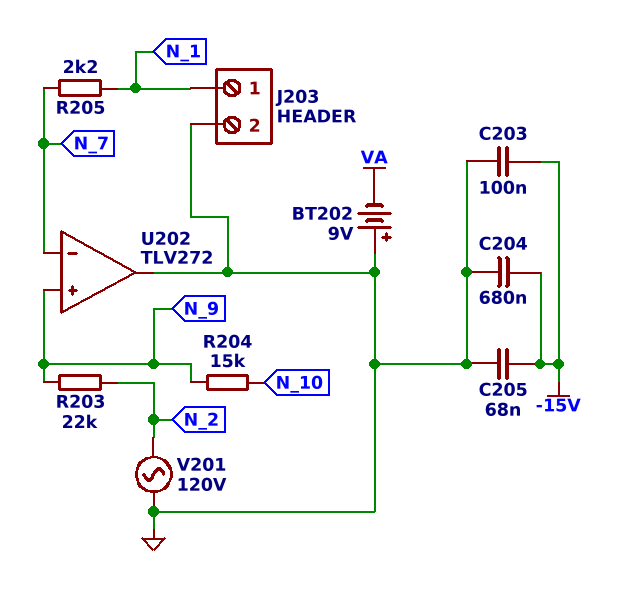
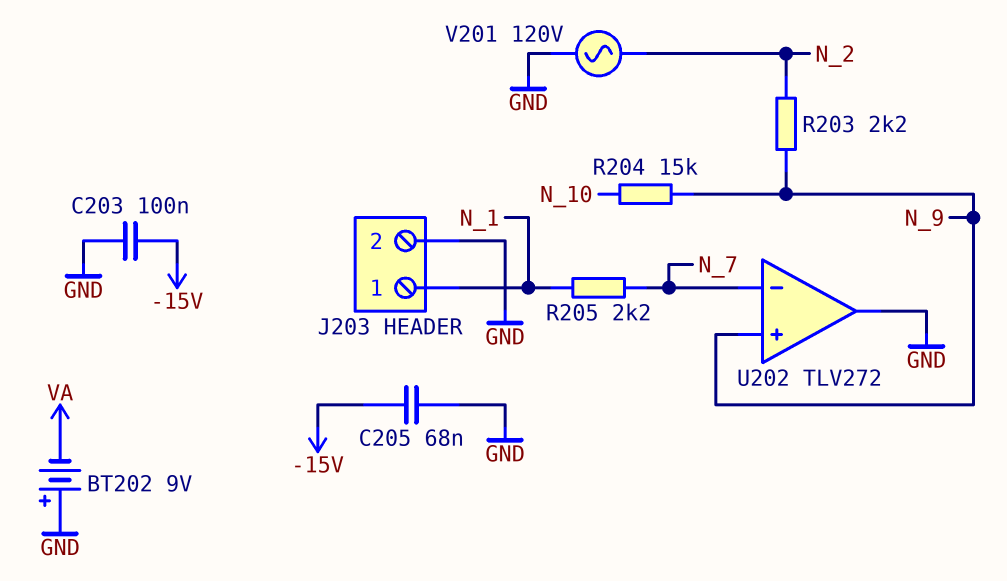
C204: 680nF (-15V, GND) -> none
R203: 22k (N_2, N_9) -> 2.2k (N_2, N_9)

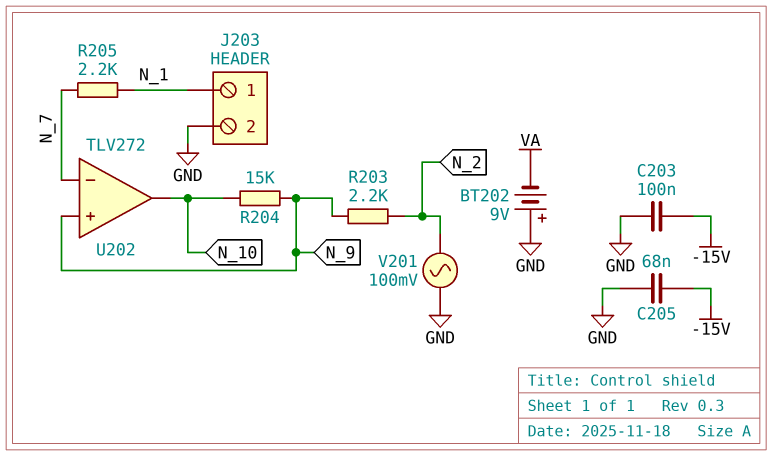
U202 pin out: GND -> N_10
V201: AC 120V (GND, N_2) -> AC 100mV (GND, N_2)

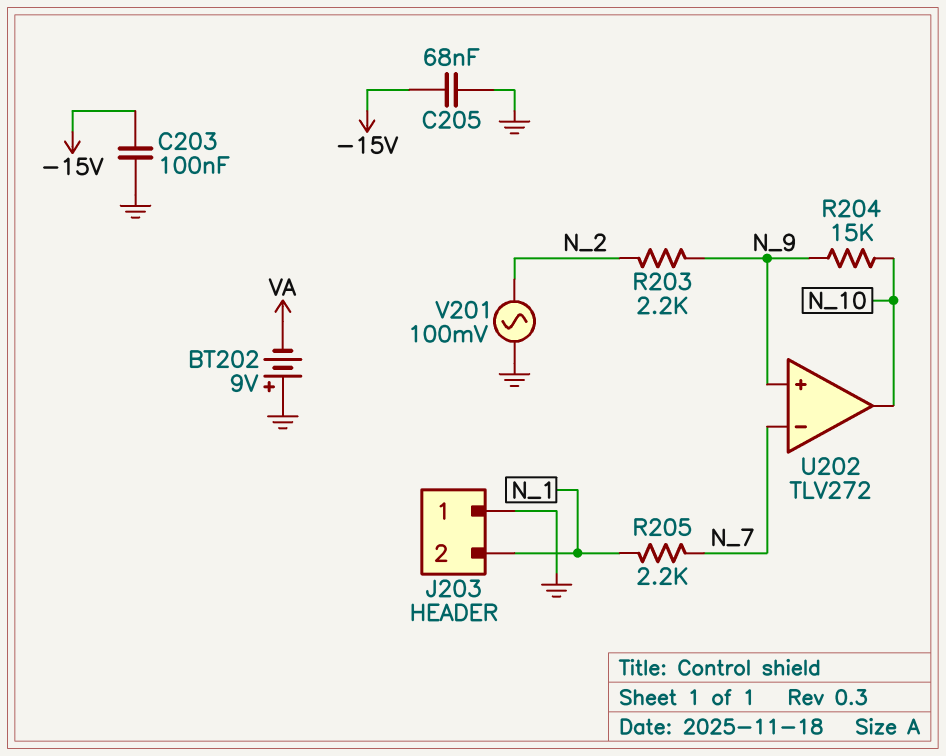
J203 pin 1: N_1 -> GND
J203 pin 2: GND -> N_1

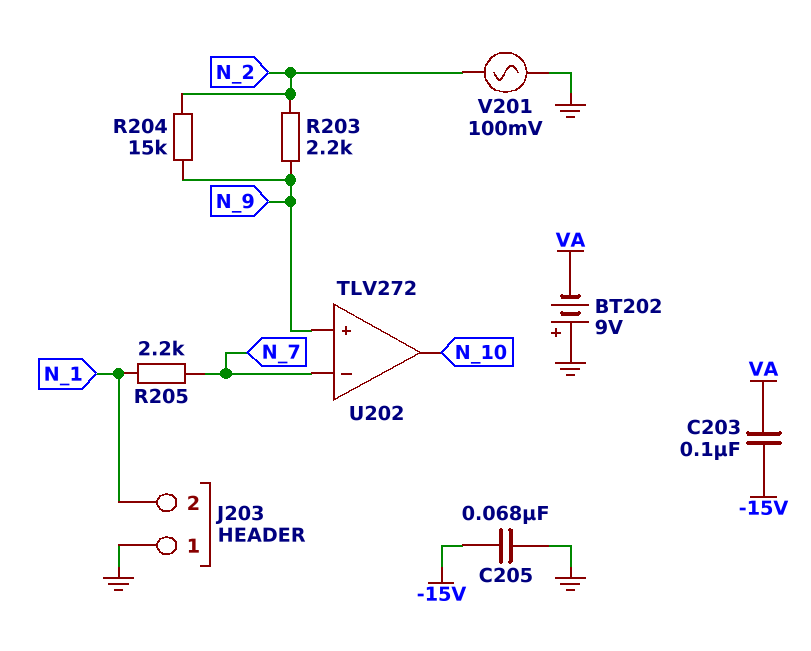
C203: 100nF (-15V, GND) -> 100nF (-15V, VA)
R204: 15k (N_9, N_10) -> 15k (N_2, N_9)

